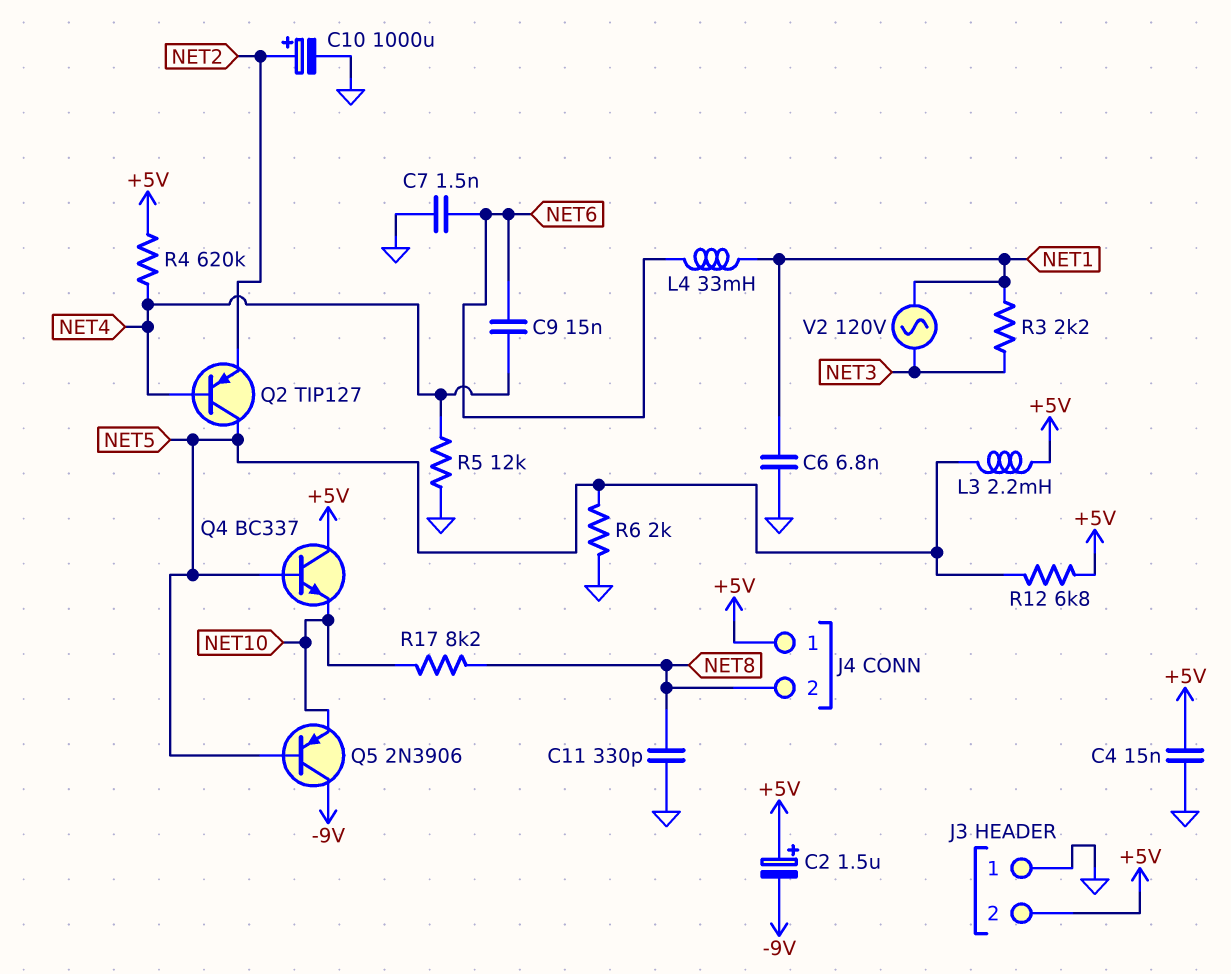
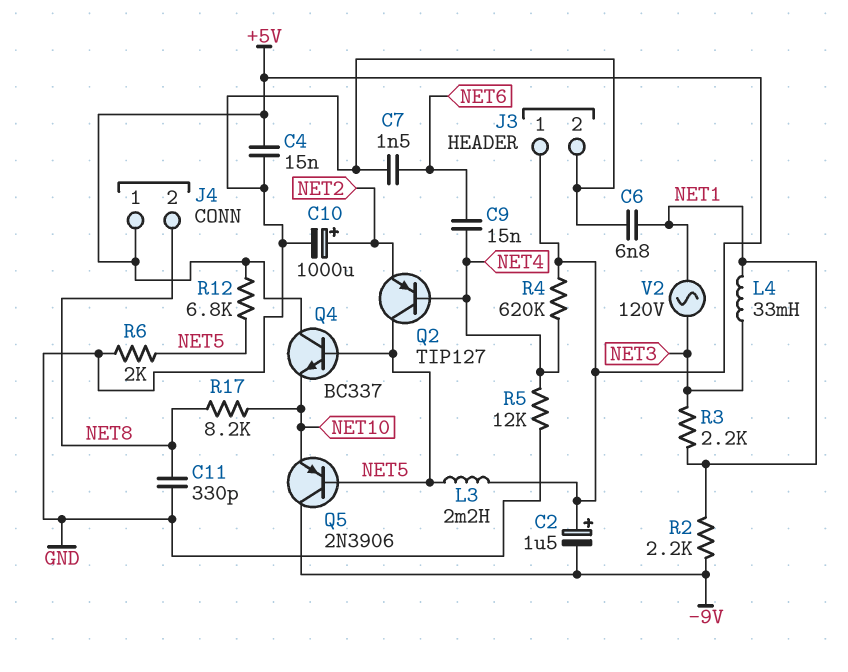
J3 pin 1: GND -> +5V
J3 pin 2: +5V -> GND
L4: 33mH (NET1, NET6) -> 33mH (NET1, NET3)
R2: none -> 2.2k (-9V, NET1)

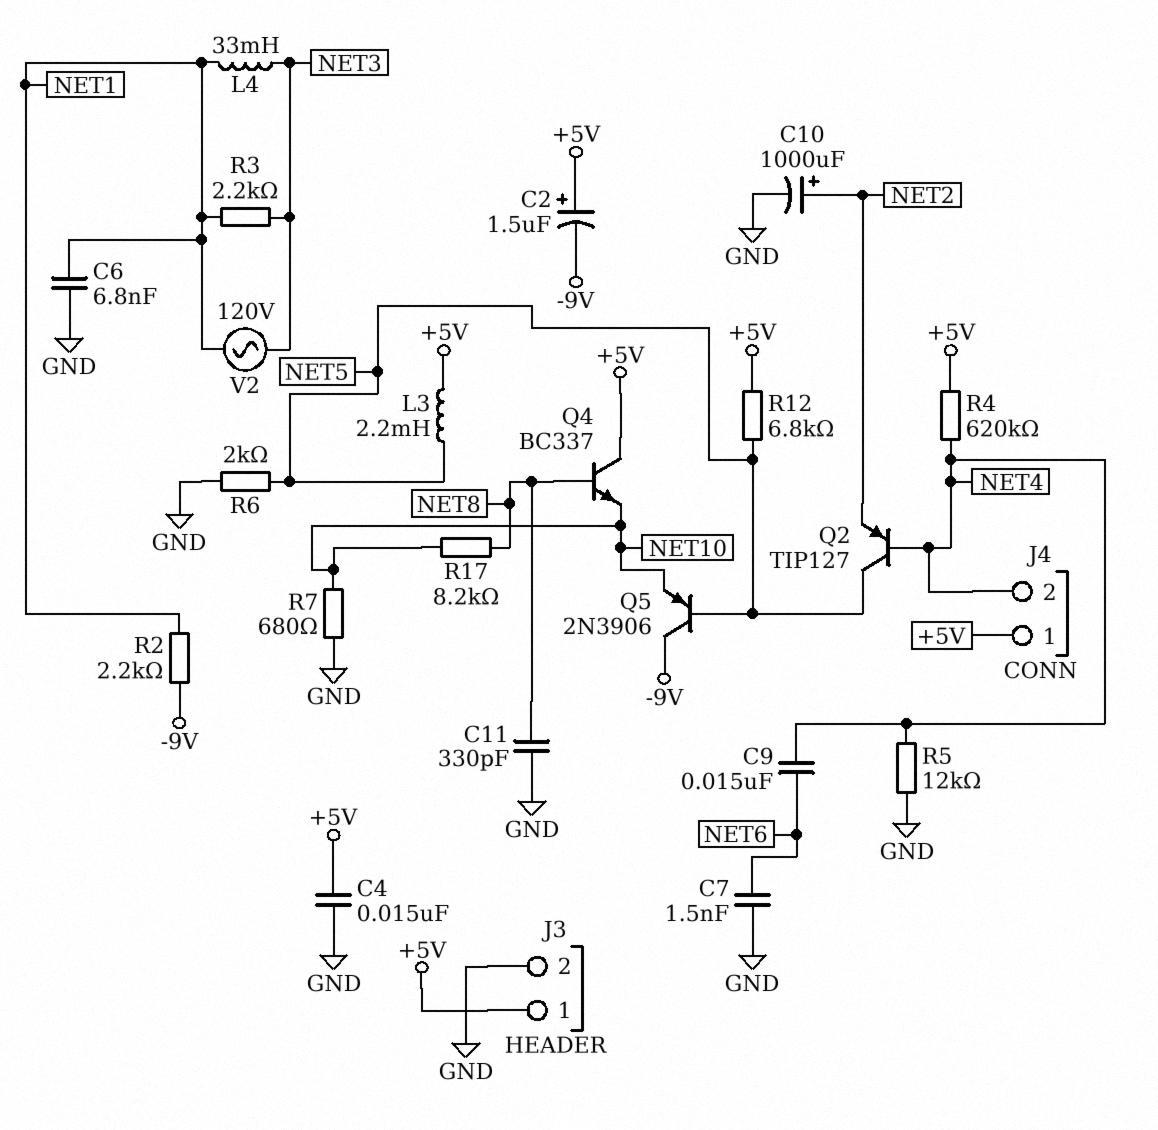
J4 pin 2: NET8 -> NET4
Q4: NPN BC337 (B NET5, C +5V, E NET10) -> NPN BC337 (B NET8, C +5V, E NET10)
R7: none -> 680 (GND, NET10)

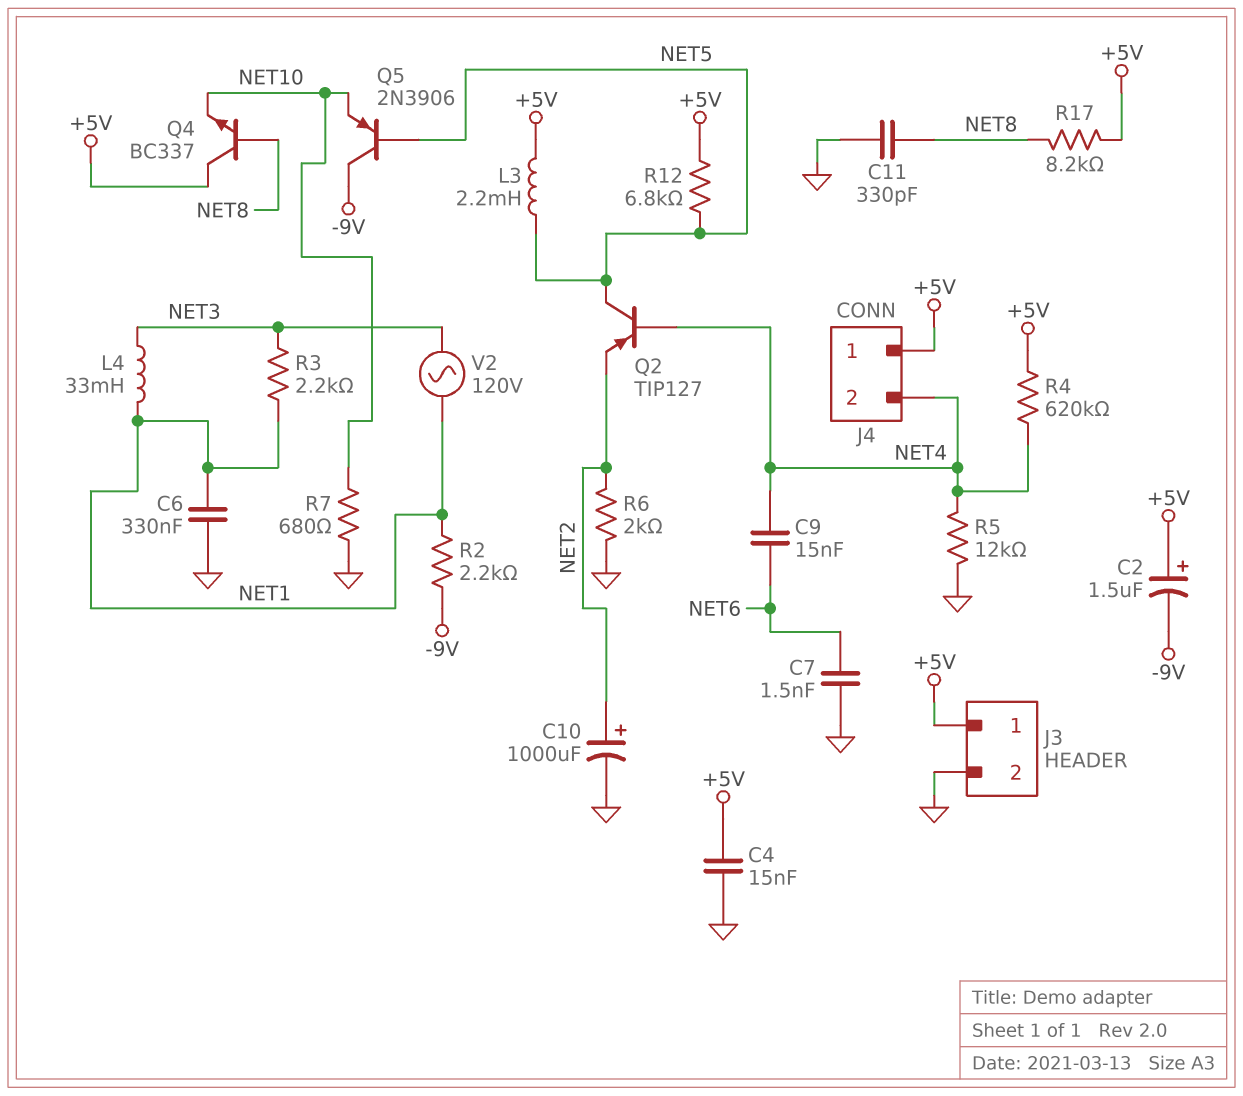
C6: 6.8nF (GND, NET1) -> 330nF (GND, NET1)
R6: 2k (GND, NET5) -> 2k (GND, NET2)
R17: 8.2k (NET8, NET10) -> 8.2k (+5V, NET8)

